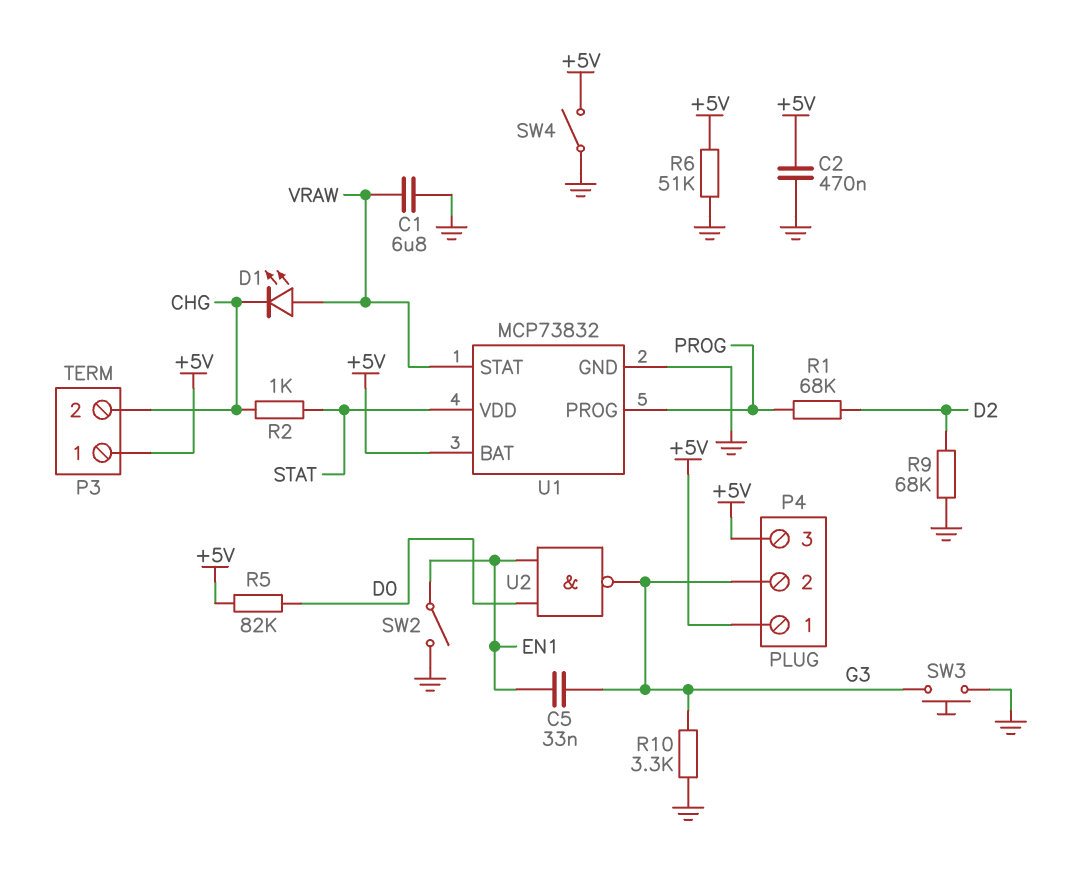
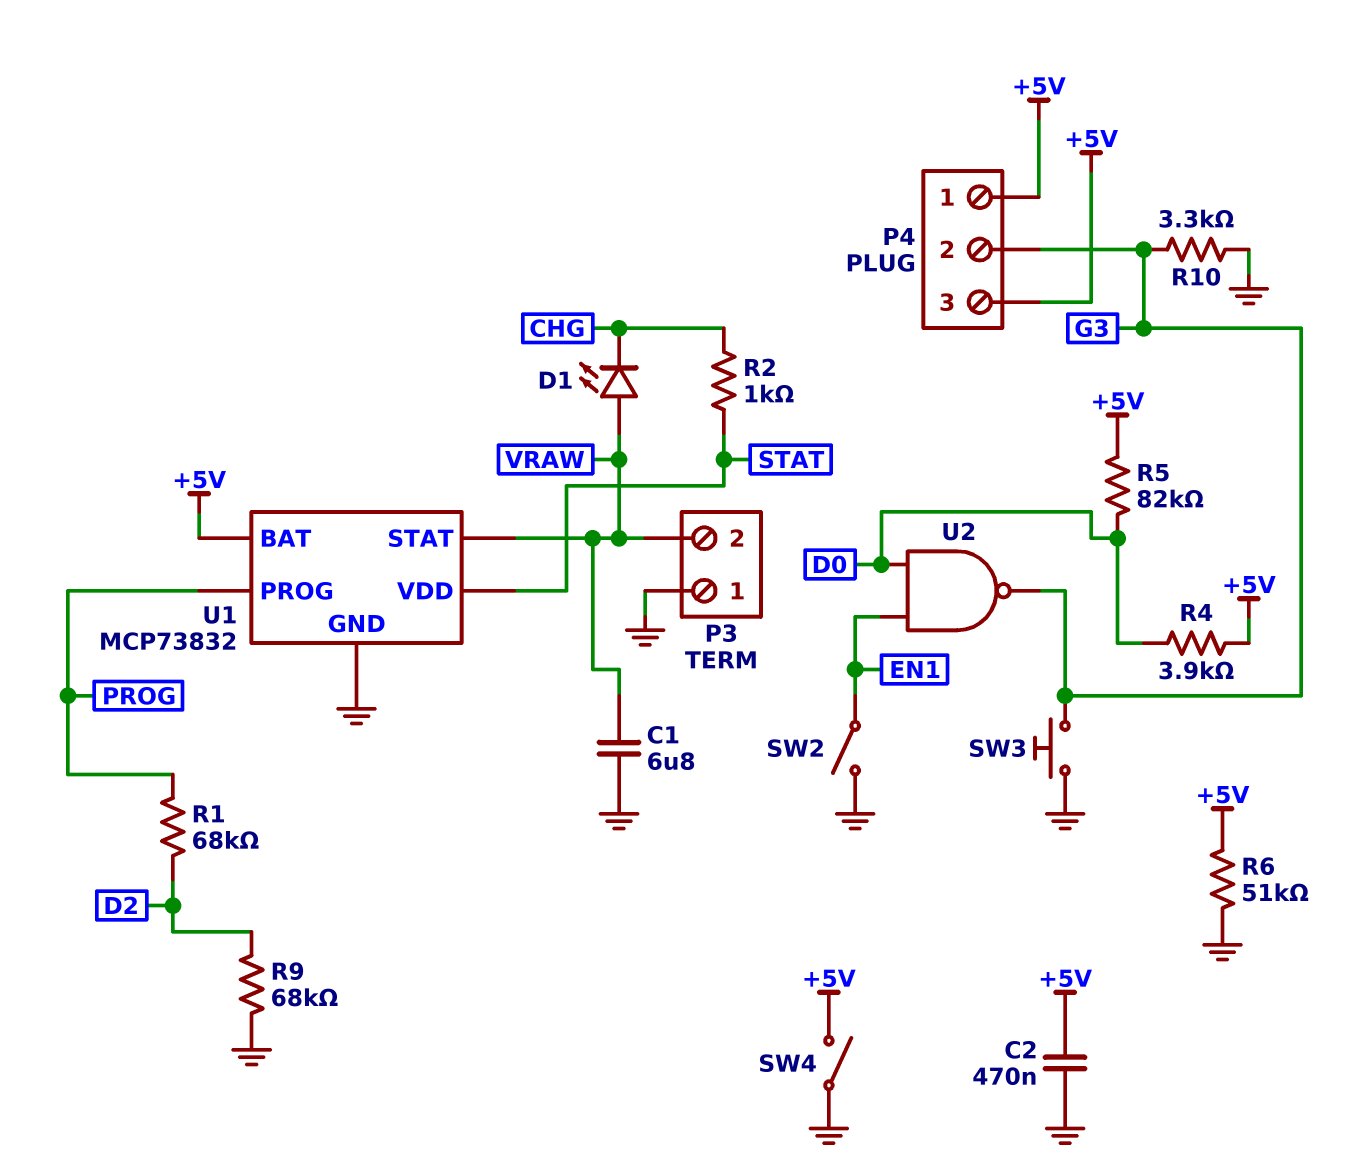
C5: 33nF (EN1, G3) -> none
P3 pin 1: +5V -> GND
P3 pin 2: CHG -> VRAW
R4: none -> 3.9k (+5V, D0)

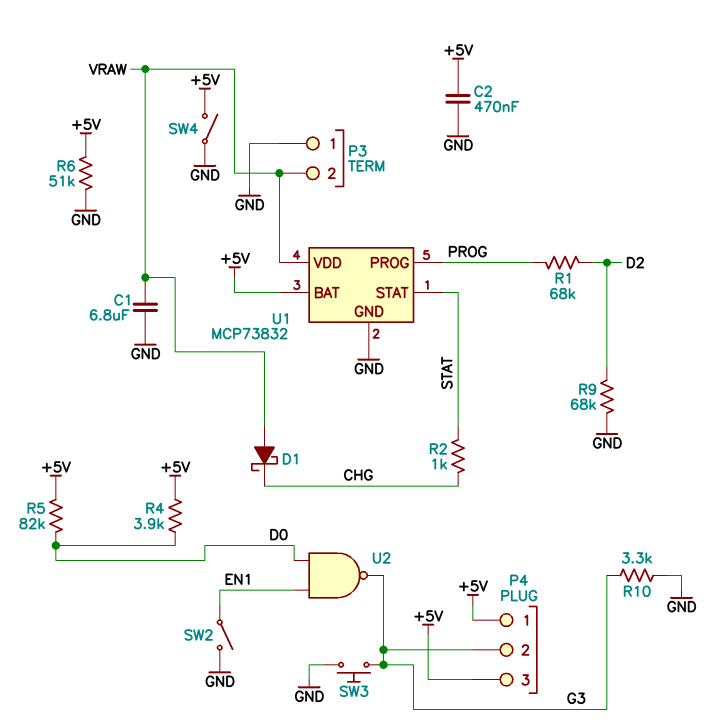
D1: LED (A VRAW, K CHG) -> schottky (A VRAW, K CHG)
U1 pin STAT: VRAW -> STAT
U1 pin VDD: STAT -> VRAW

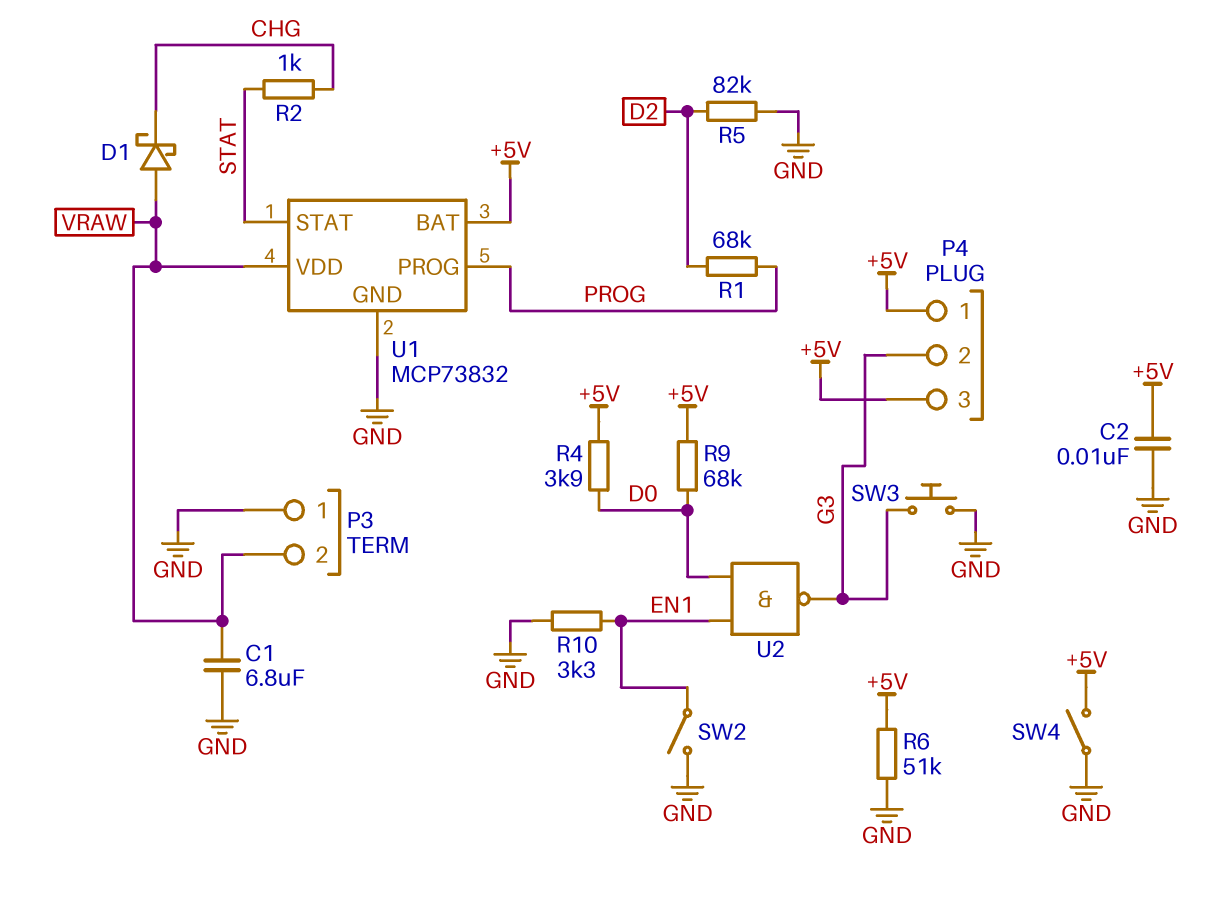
C2: 470nF (+5V, GND) -> 10nF (+5V, GND)
R5: 82k (+5V, D0) -> 82k (D2, GND)
R9: 68k (D2, GND) -> 68k (+5V, D0)
R10: 3.3k (G3, GND) -> 3.3k (EN1, GND)

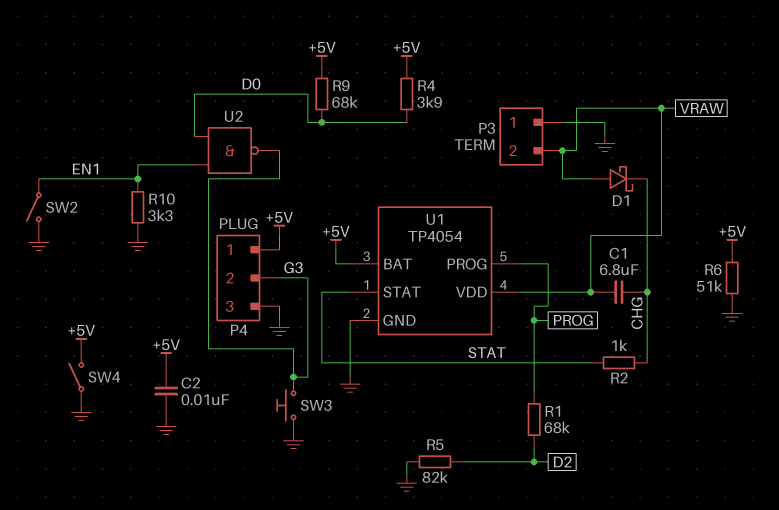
C1: 6.8uF (GND, VRAW) -> 6.8uF (CHG, VRAW)
P4 pin 3: +5V -> GND
U1: MCP73832 -> TP4054

